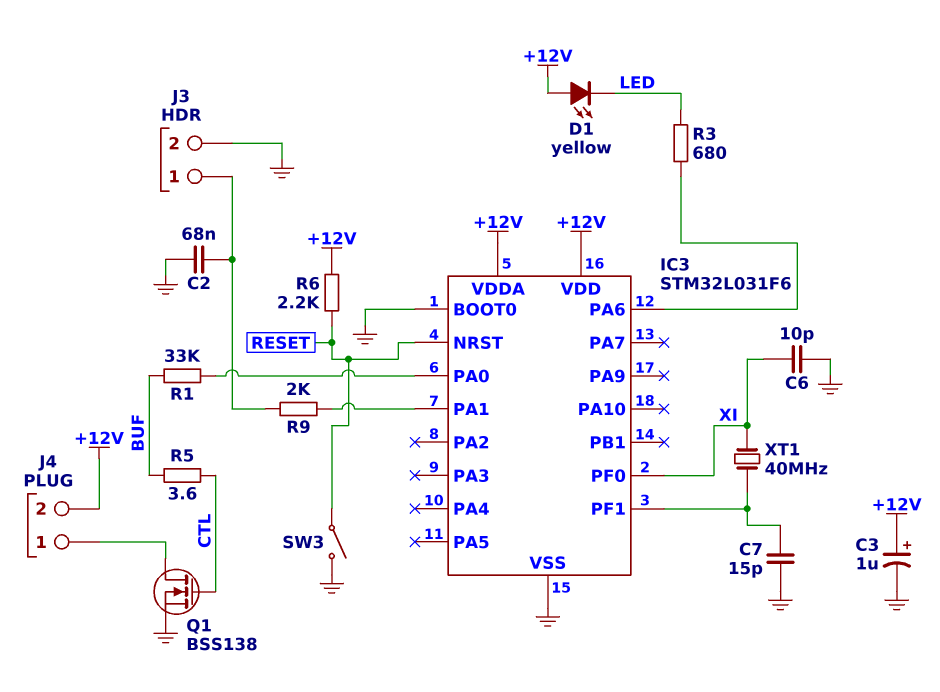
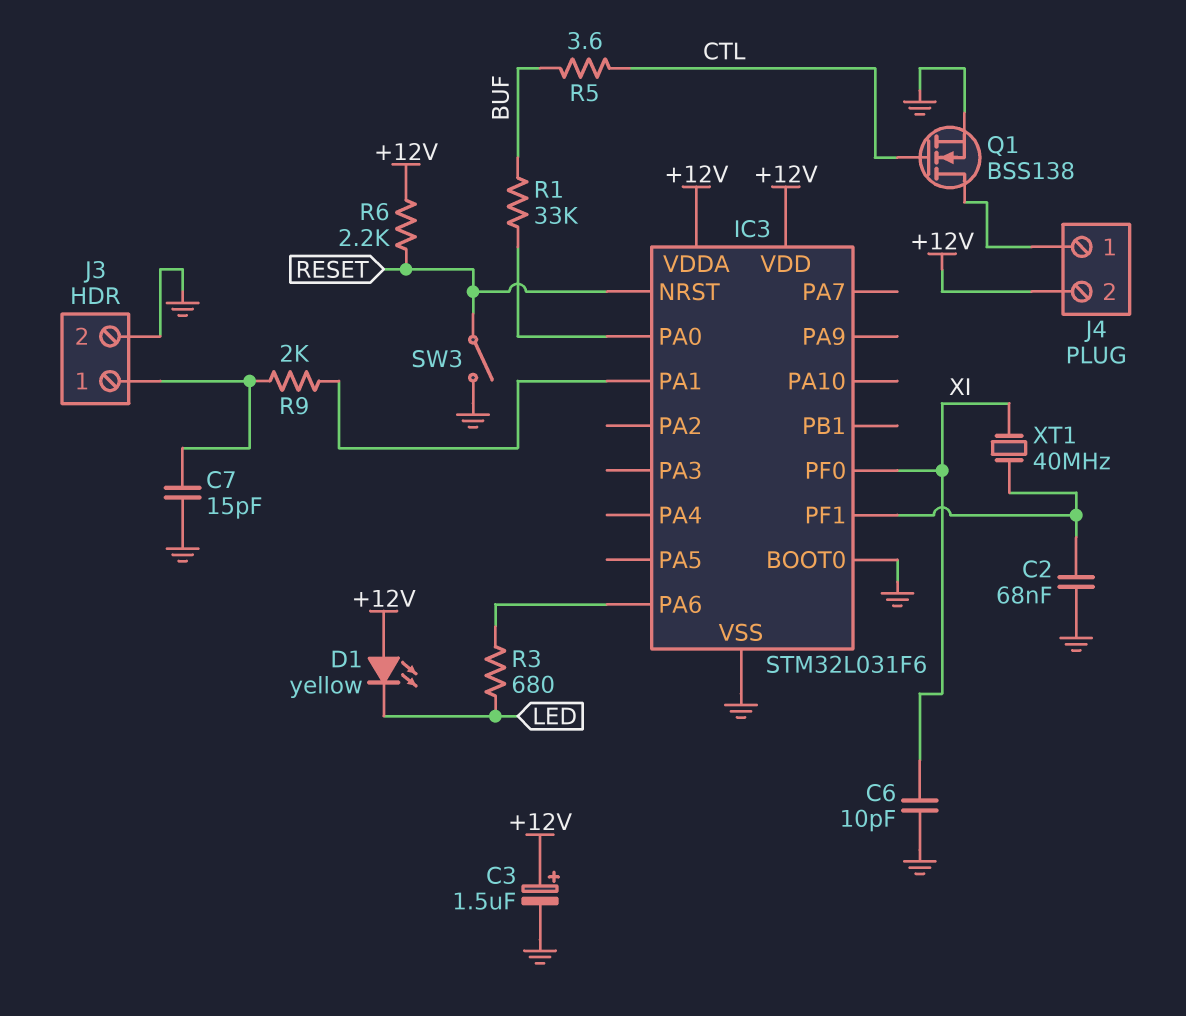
C2: 68nF (GND, J3/1) -> 68nF (GND, IC3/PF1)
C3: 1uF (plus +12V, minus GND) -> 1.5uF (plus +12V, minus GND)
C7: 15pF (GND, IC3/PF1) -> 15pF (GND, J3/1)

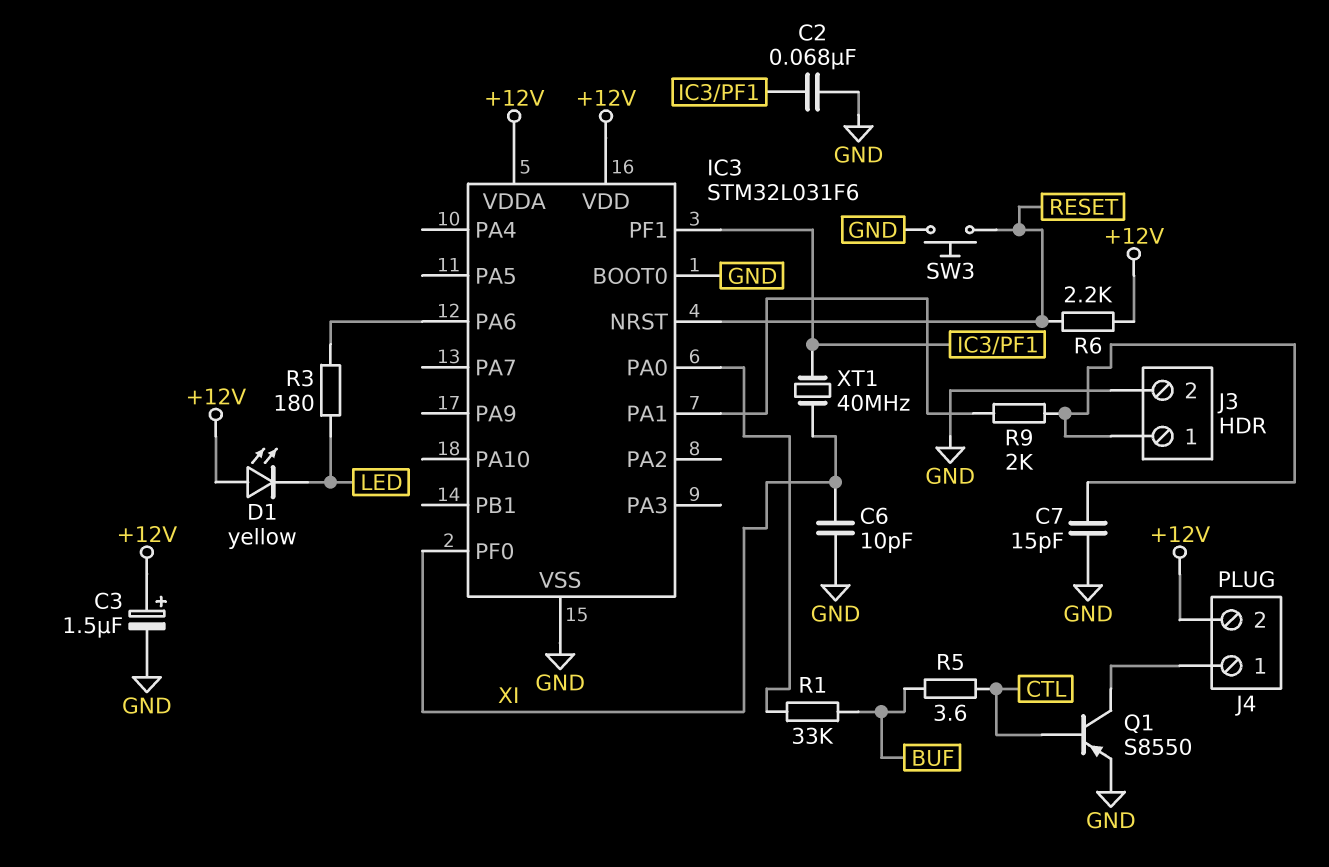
Q1: NMOS BSS138 (G CTL, D J4/1, S GND) -> PNP S8550 (B CTL, C J4/1, E GND)
R3: 680 (IC3/PA6, LED) -> 180 (IC3/PA6, LED)
SW3: switch (GND, RESET) -> button (GND, RESET)

